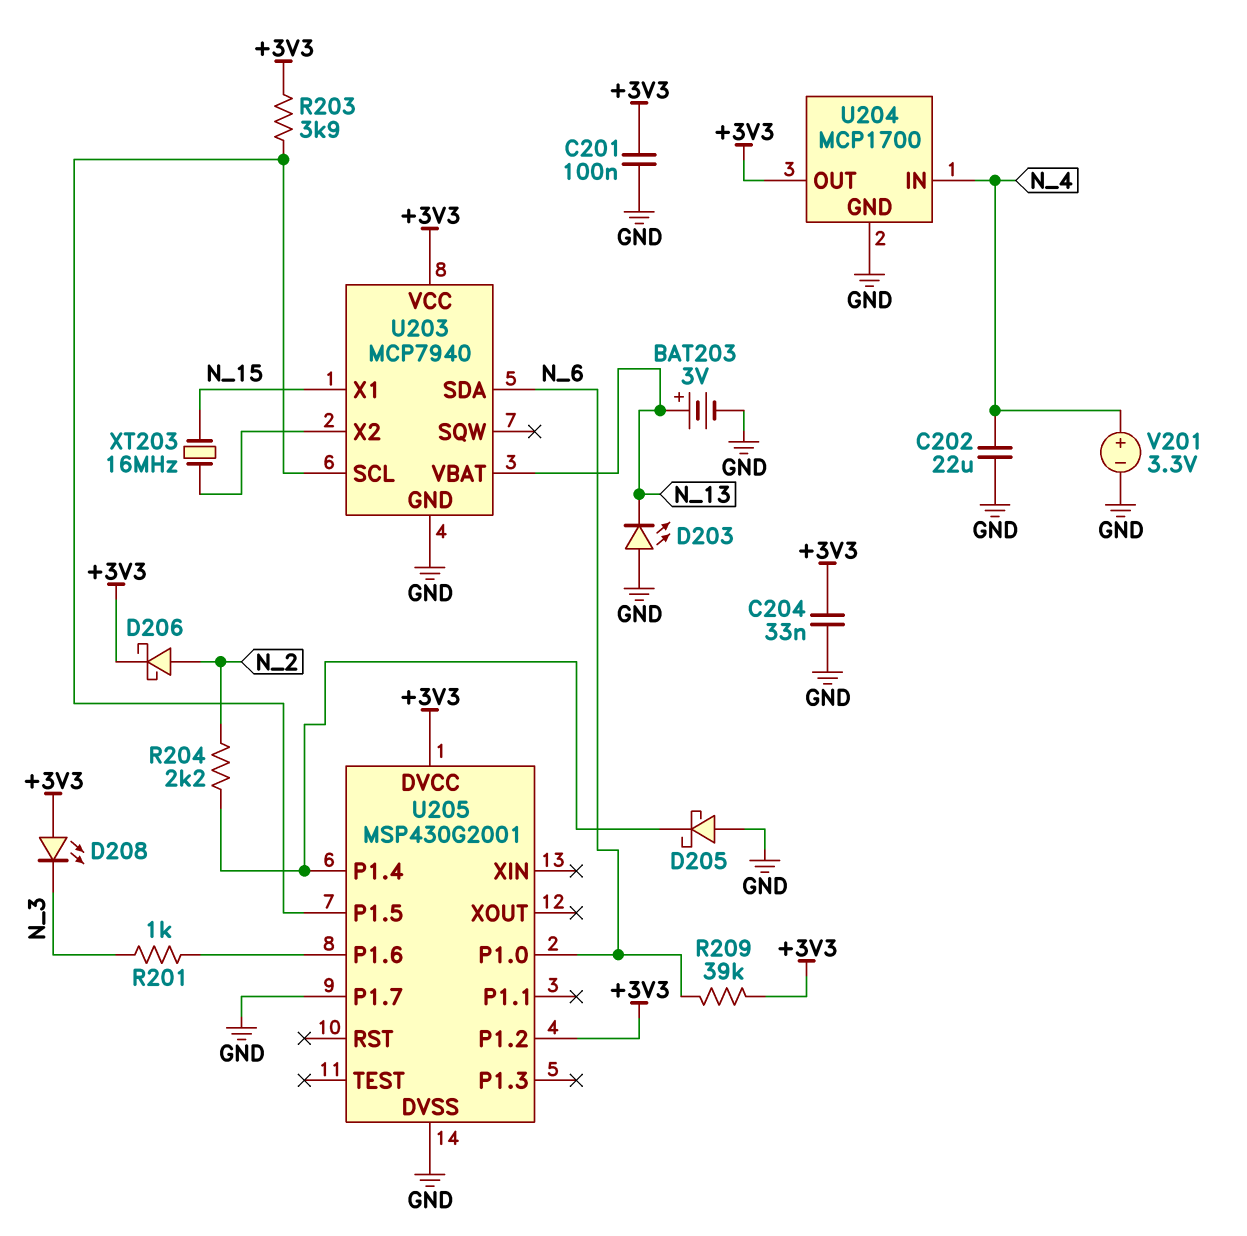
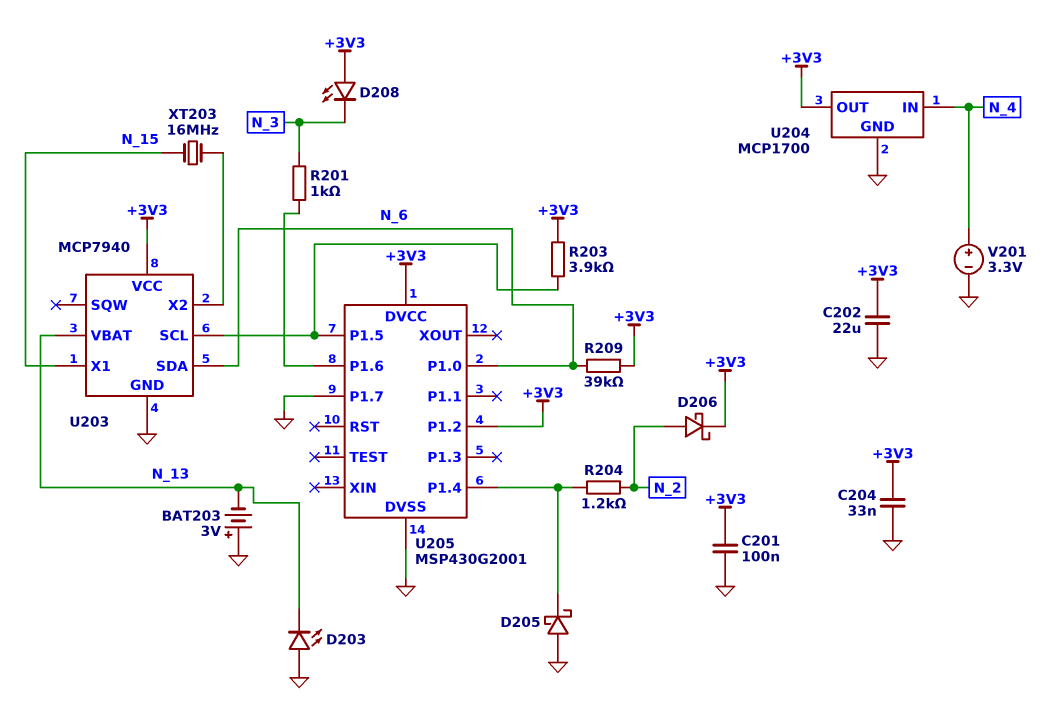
BAT203: 3V (plus N_13, minus GND) -> 3V (plus GND, minus N_13)
C202: 22uF (GND, N_4) -> 22uF (+3V3, GND)
R204: 2.2k (N_2, U205/P1.4) -> 1.2k (N_2, U205/P1.4)

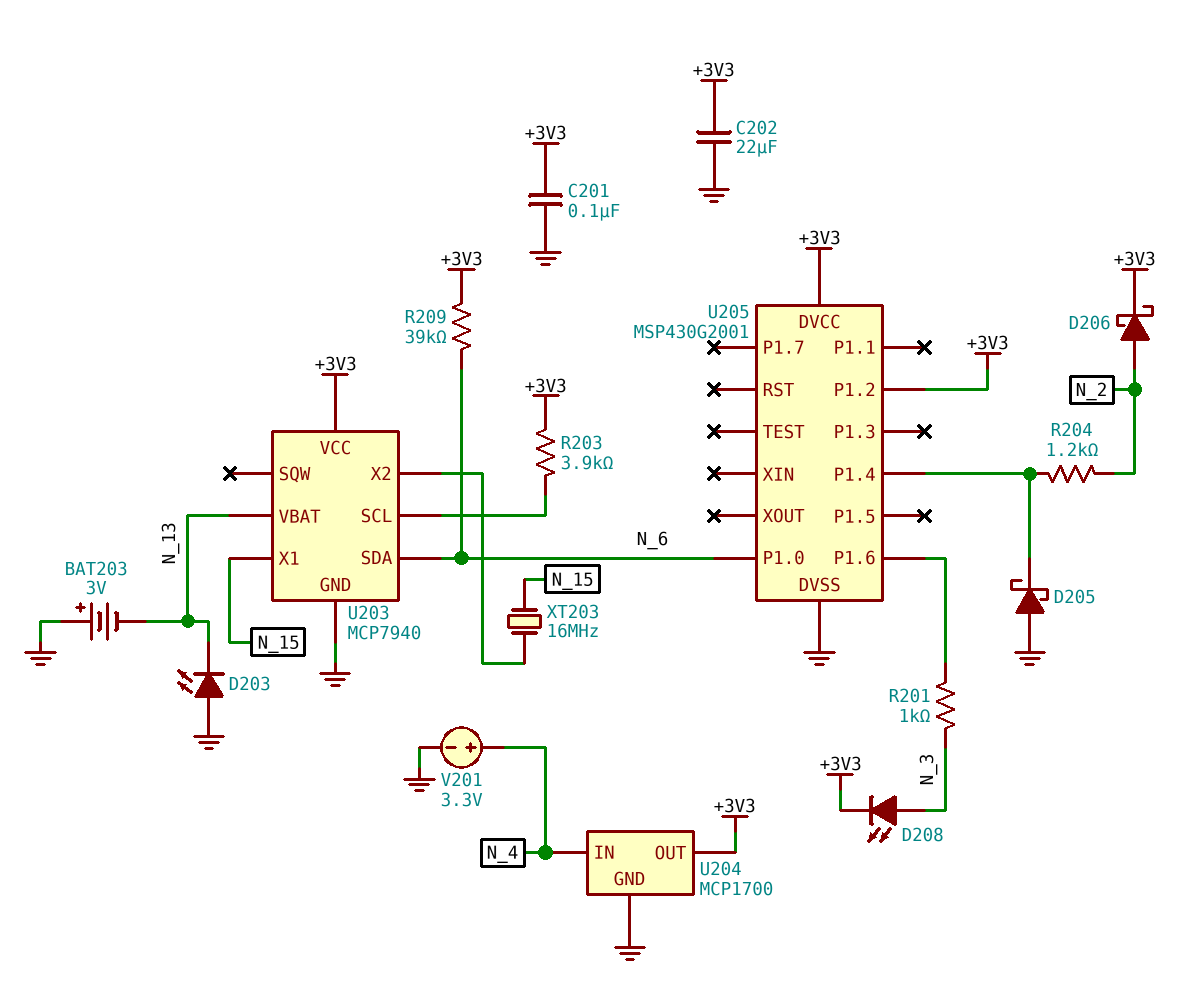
C204: 33nF (+3V3, GND) -> none
D208: LED (A +3V3, K N_3) -> LED (A N_3, K +3V3)
U205 pin P1.5: U203/SCL -> none
U205 pin P1.7: GND -> none

